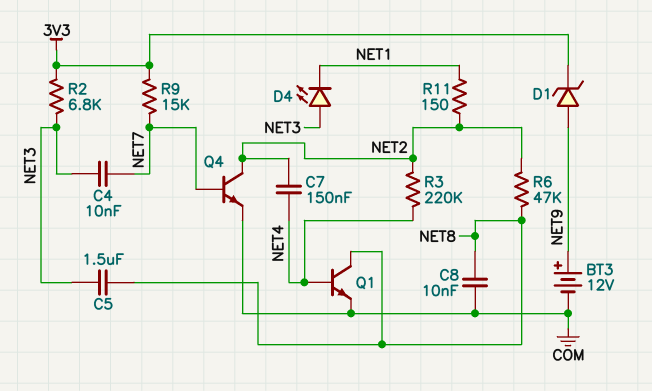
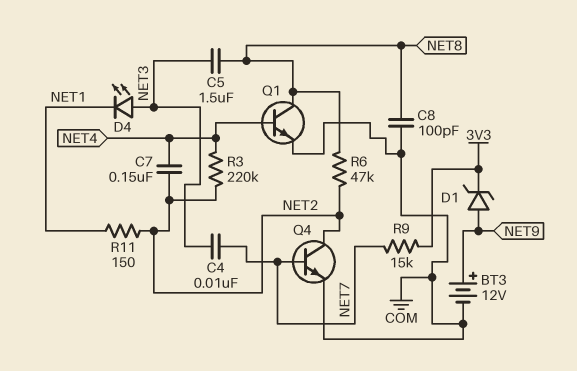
C8: 10nF (COM, NET8) -> 100pF (COM, NET8)
R2: 6.8k (3V3, NET3) -> none

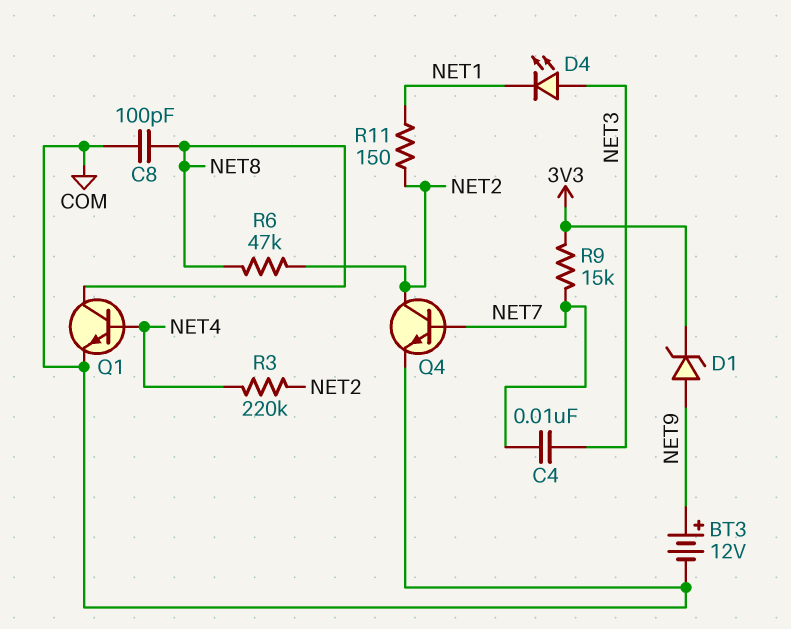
C5: 1.5uF (NET3, NET8) -> none
C7: 150nF (NET2, NET4) -> none

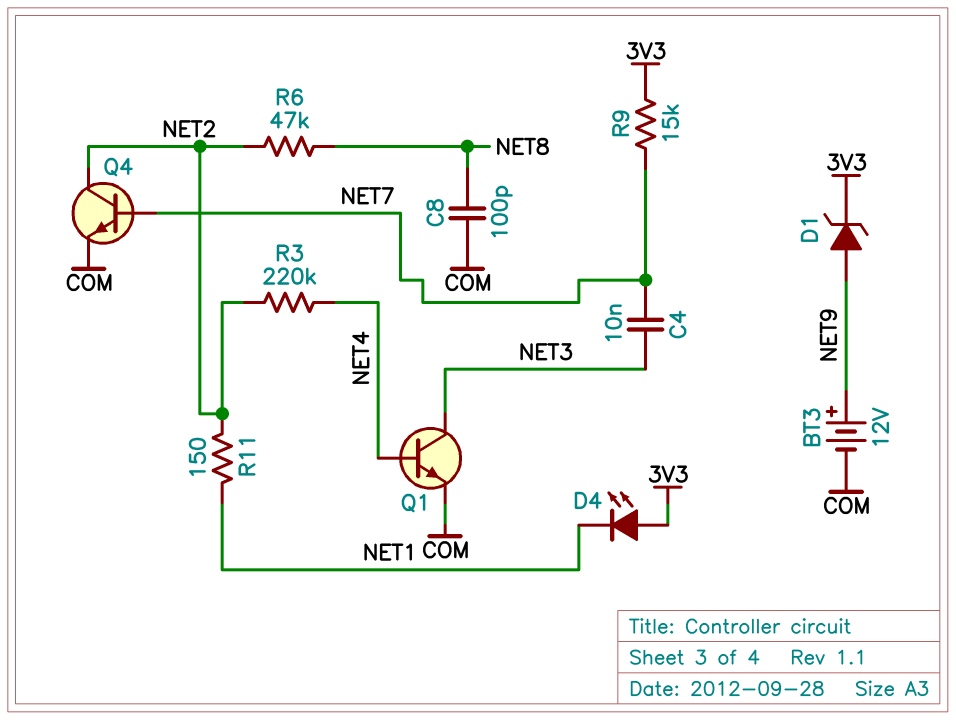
D4: LED (A NET3, K NET1) -> LED (A 3V3, K NET1)
Q1: NPN (B NET4, C NET8, E COM) -> NPN (B NET4, C NET3, E COM)

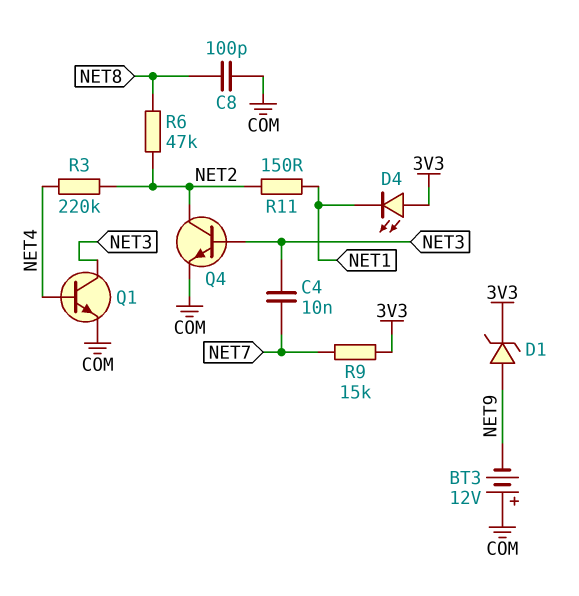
BT3: 12V (plus NET9, minus COM) -> 12V (plus COM, minus NET9)
Q4: NPN (B NET7, C NET2, E COM) -> NPN (B NET3, C NET2, E COM)

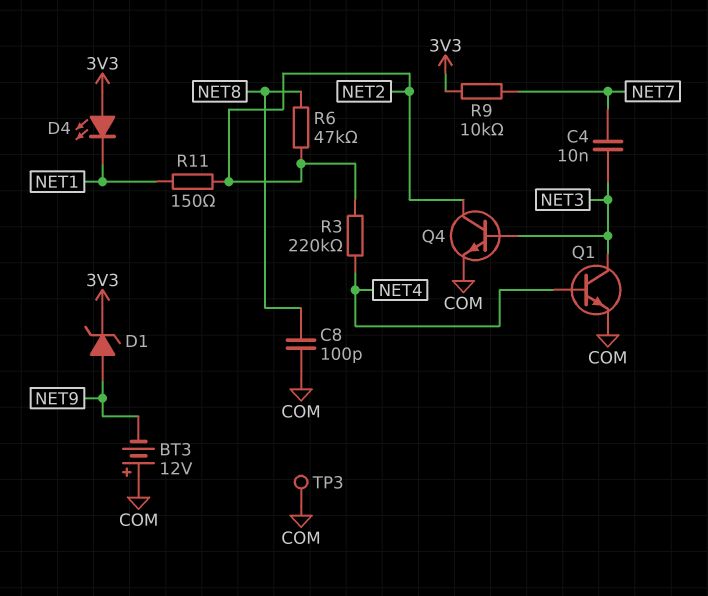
R9: 15k (3V3, NET7) -> 10k (3V3, NET7)
TP3: none -> test point (COM)

